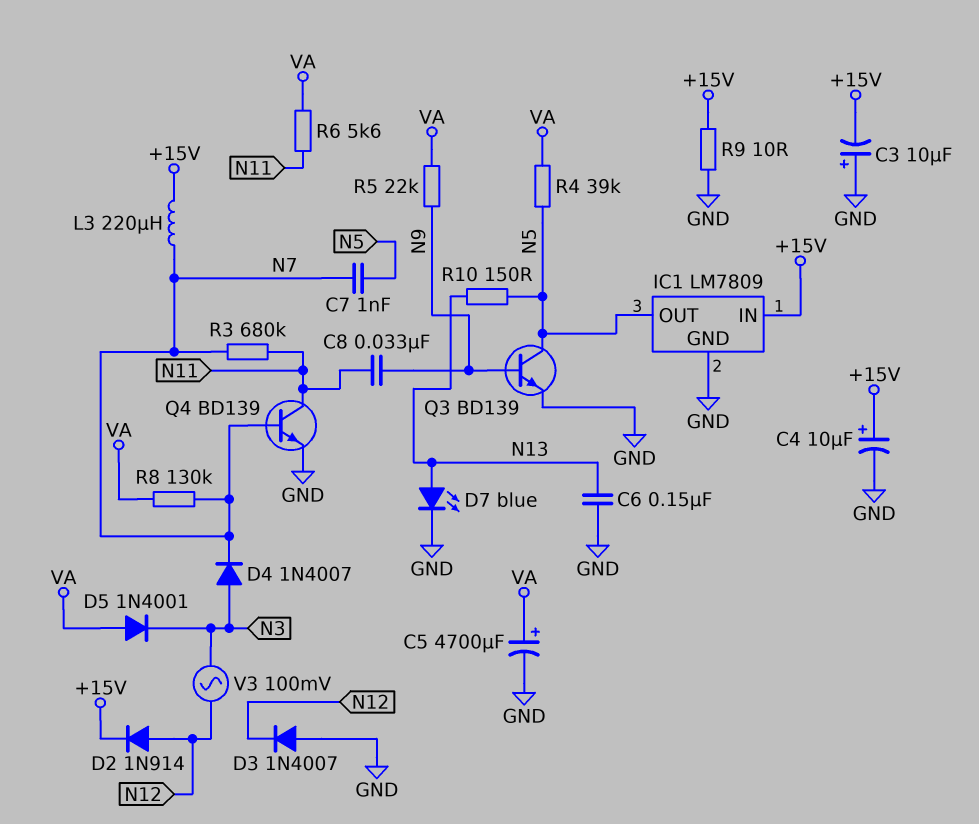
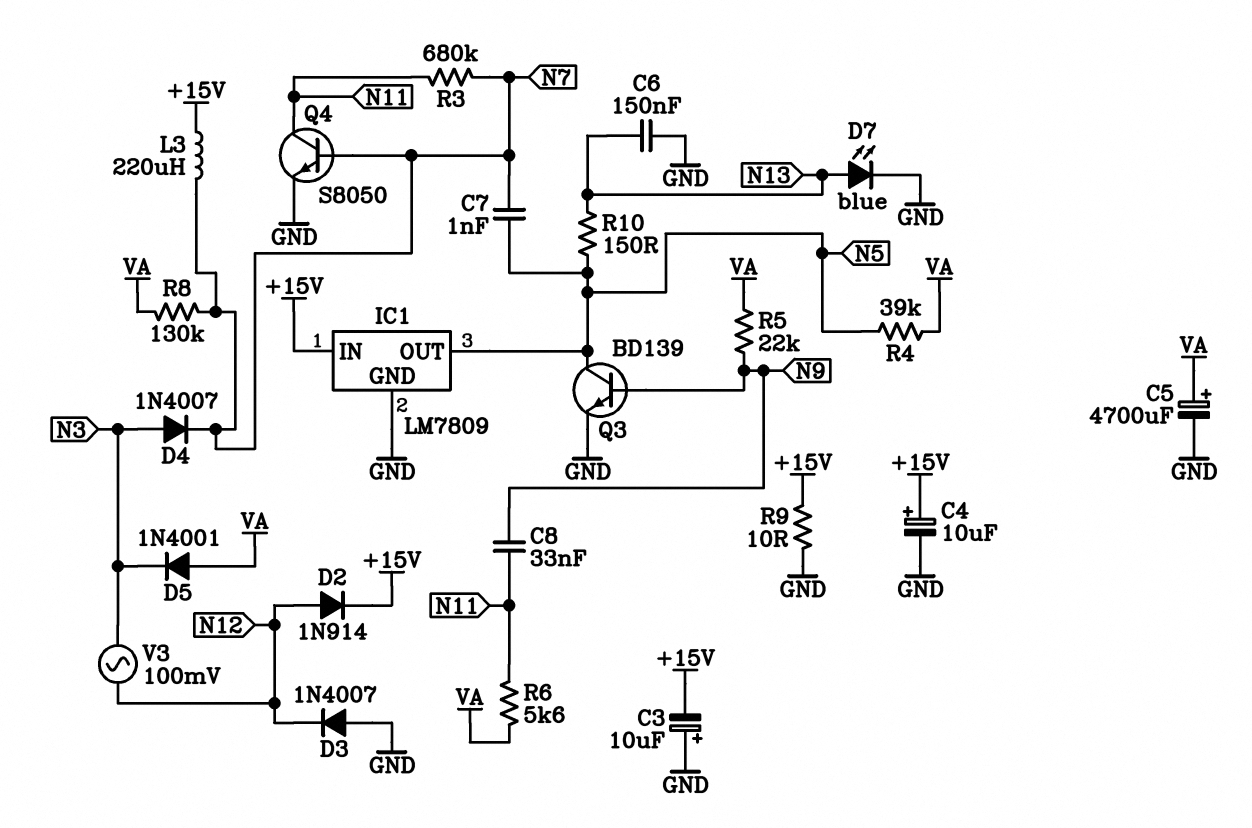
Q4: NPN BD139 (B N7, C N11, E GND) -> NPN S8050 (B N7, C N11, E GND)

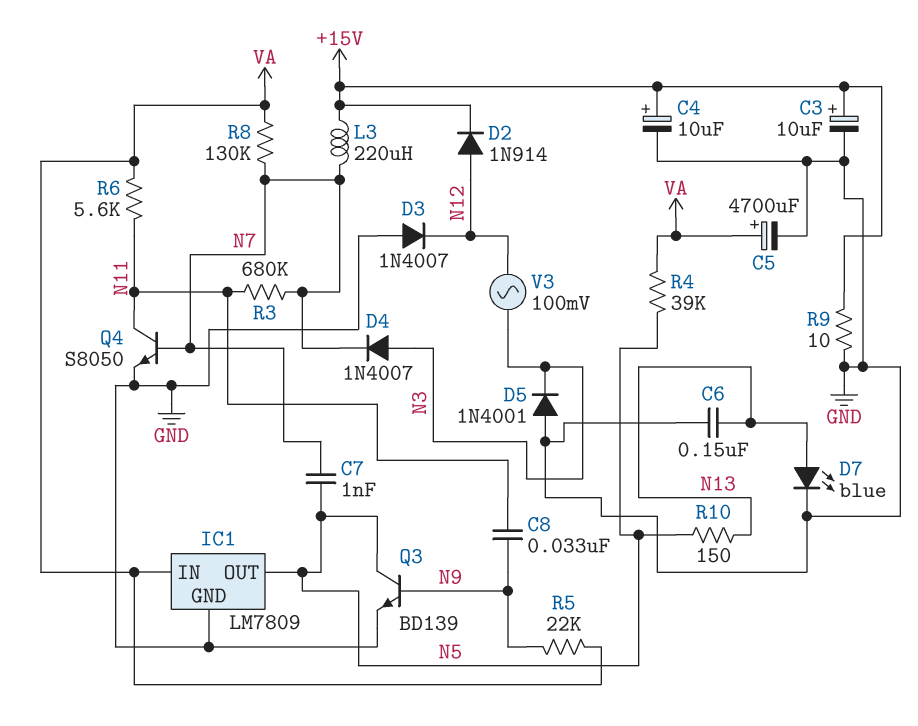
C3: 10uF (plus GND, minus +15V) -> 10uF (plus +15V, minus GND)
D5: diode 1N4001 (A VA, K N3) -> diode 1N4001 (A GND, K N3)
IC1 pin IN: +15V -> VA

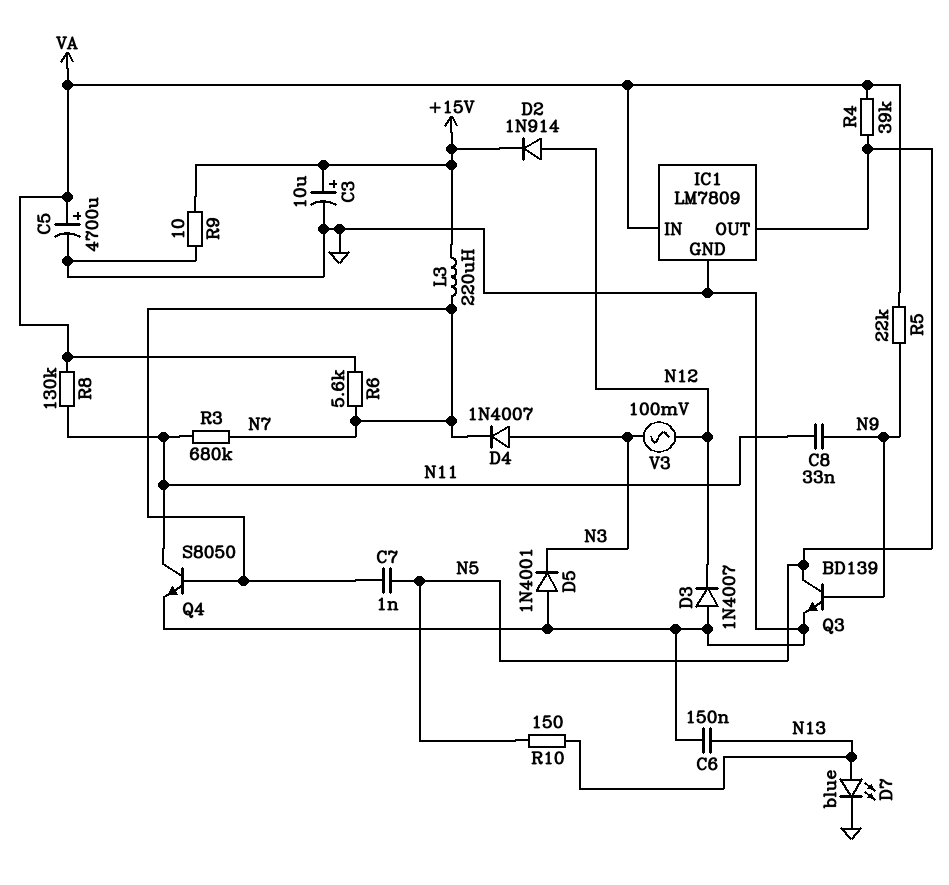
C4: 10uF (plus +15V, minus GND) -> none
R6: 5.6k (N11, VA) -> 5.6k (N7, VA)
R8: 130k (N7, VA) -> 130k (N11, VA)

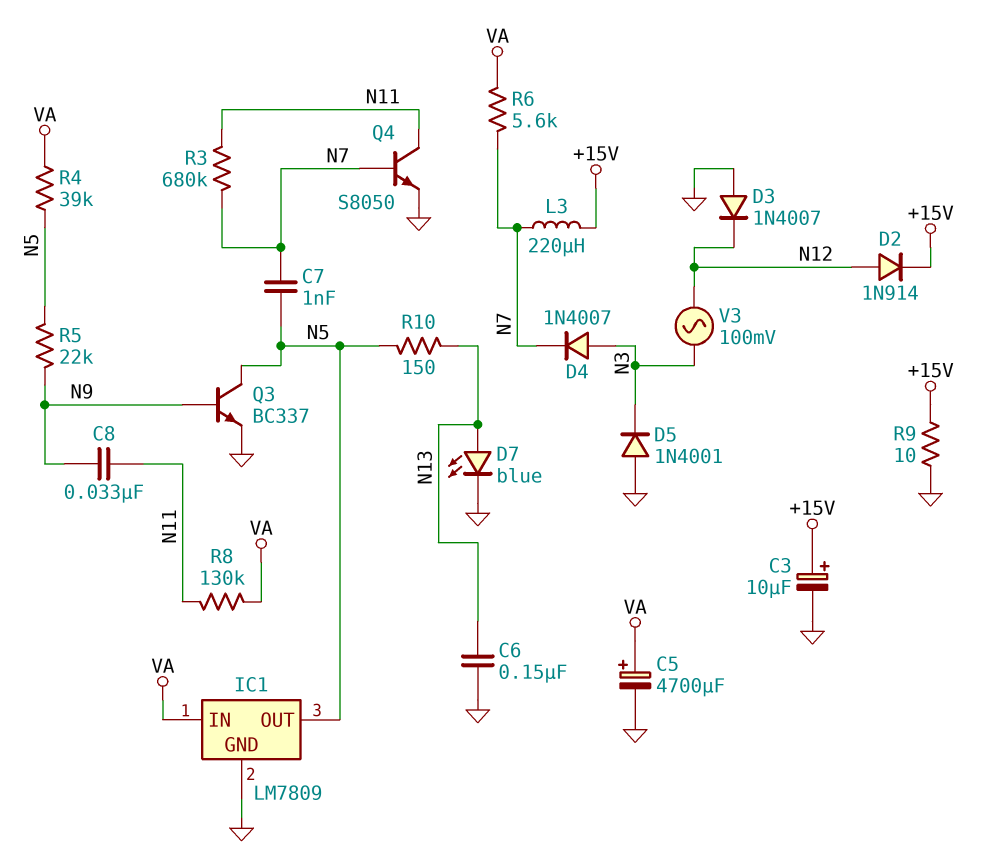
Q3: NPN BD139 (B N9, C N5, E GND) -> NPN BC337 (B N9, C N5, E GND)
R5: 22k (N9, VA) -> 22k (N5, N9)

